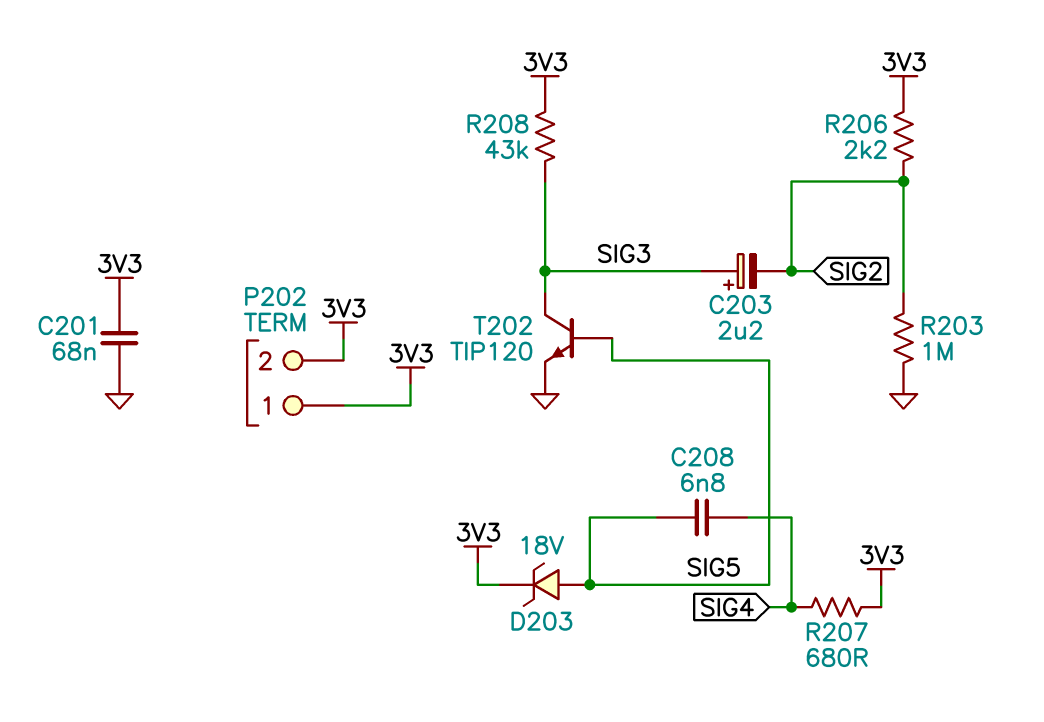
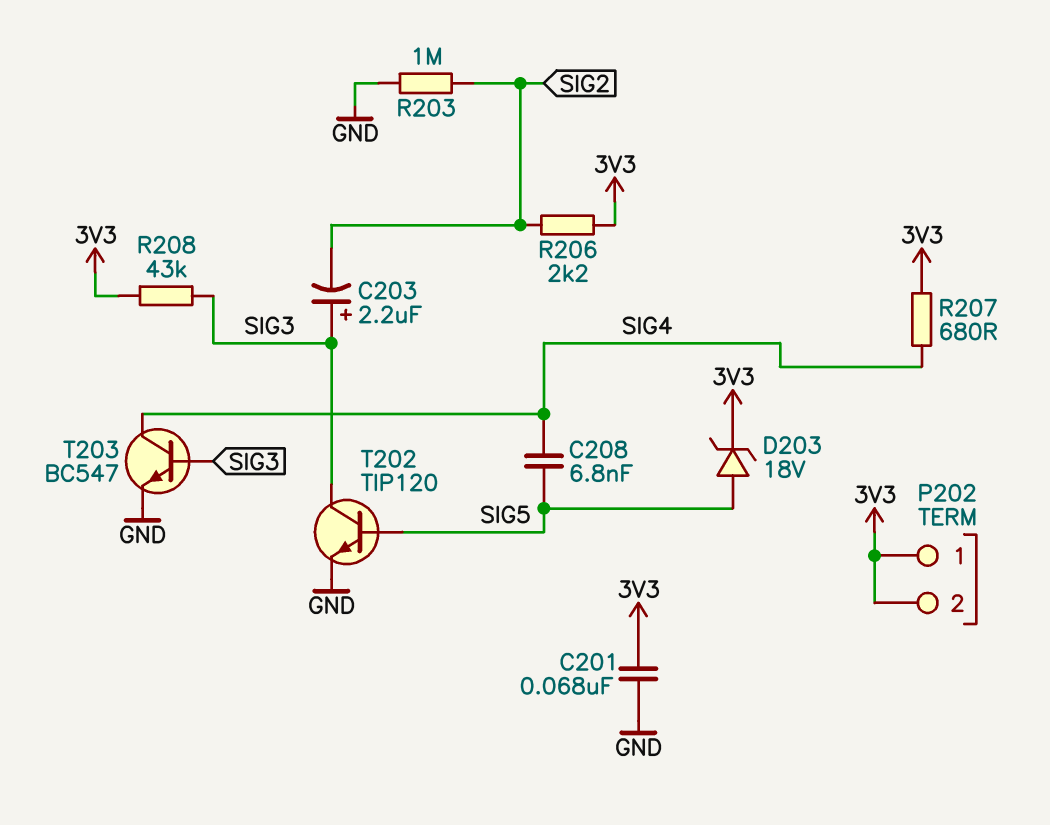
T203: none -> NPN BC547 (B SIG3, C SIG4, E GND)

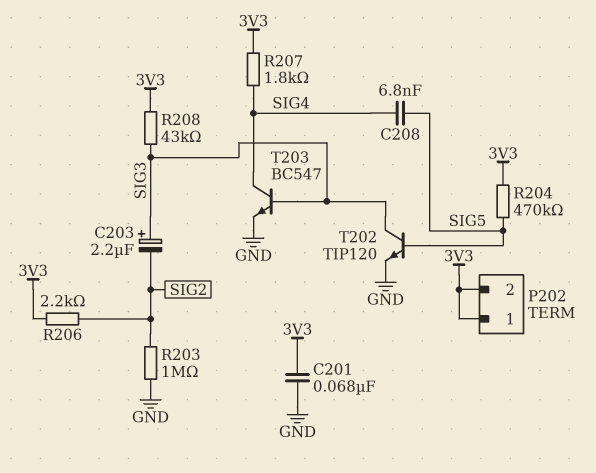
D203: zener 18V (A SIG5, K 3V3) -> none
R204: none -> 470k (3V3, SIG5)
R207: 680 (3V3, SIG4) -> 1.8k (3V3, SIG4)

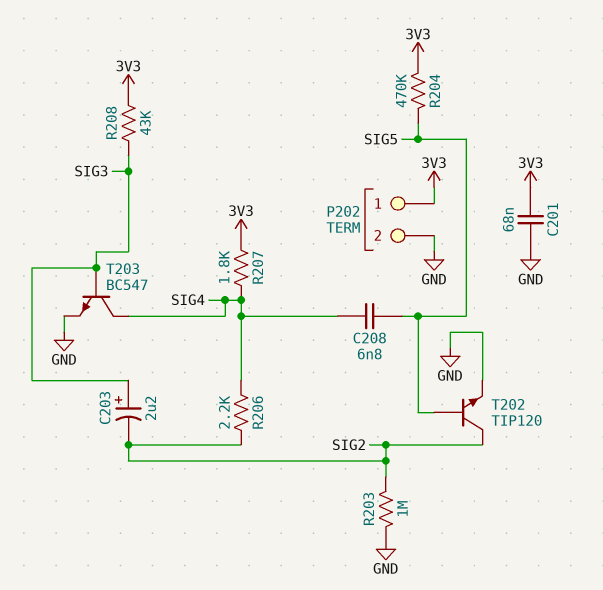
P202 pin 2: 3V3 -> GND
R206: 2.2k (3V3, SIG2) -> 2.2k (SIG2, SIG4)
T202: NPN TIP120 (B SIG5, C SIG3, E GND) -> NPN TIP120 (B SIG5, C SIG2, E GND)

